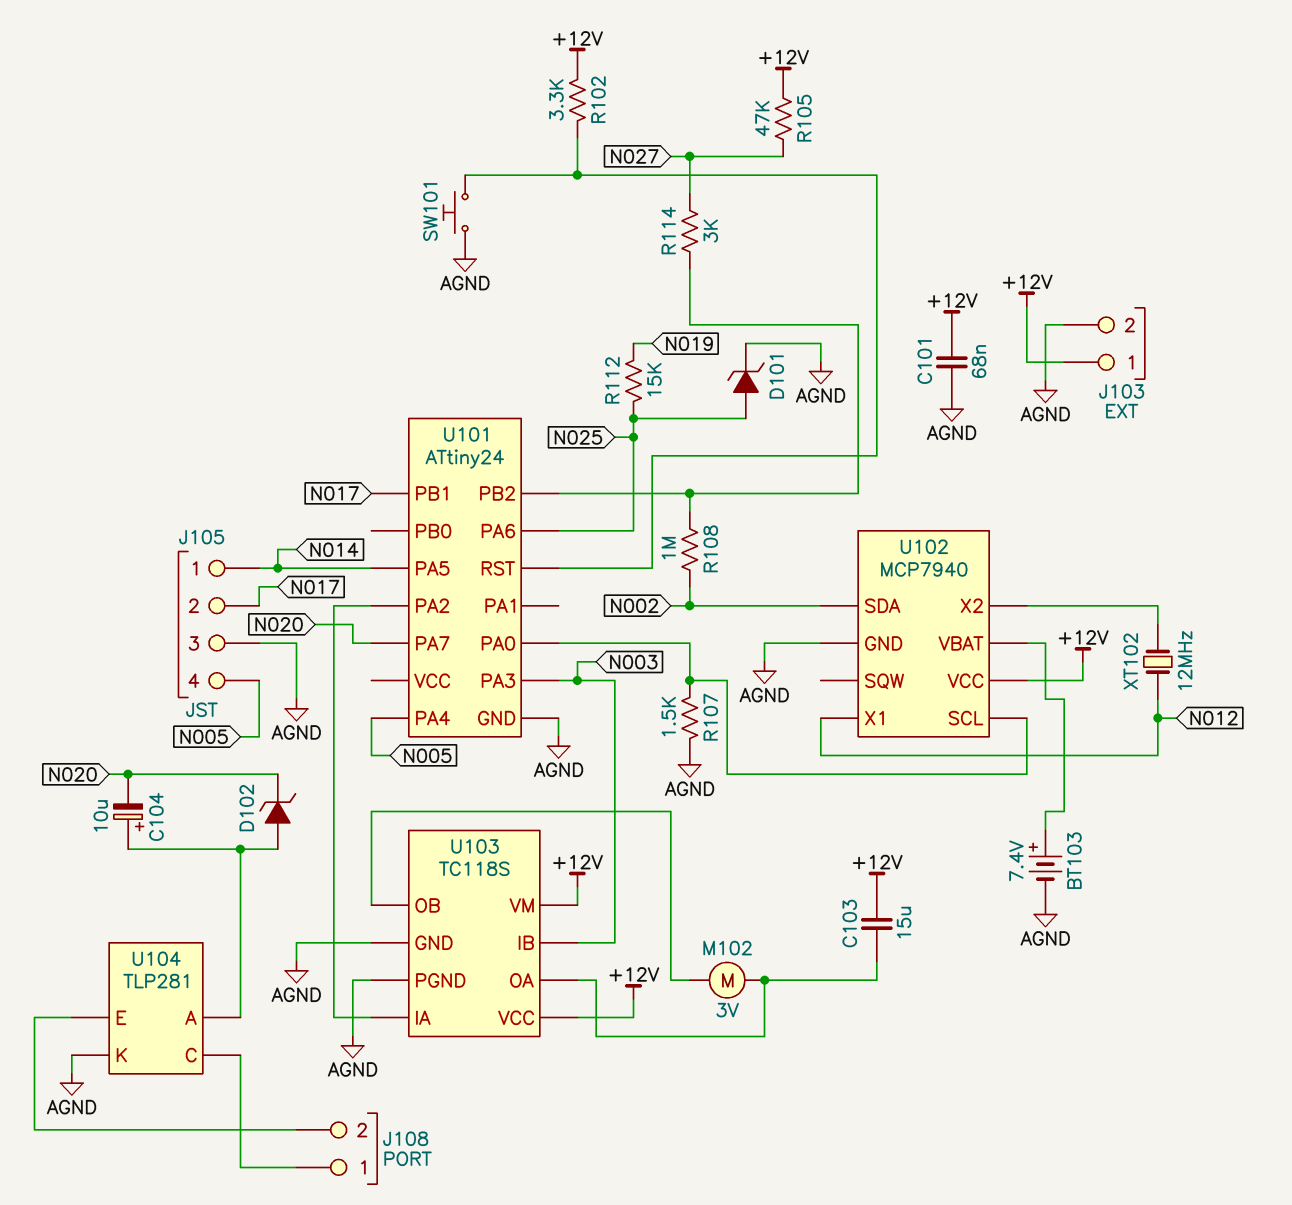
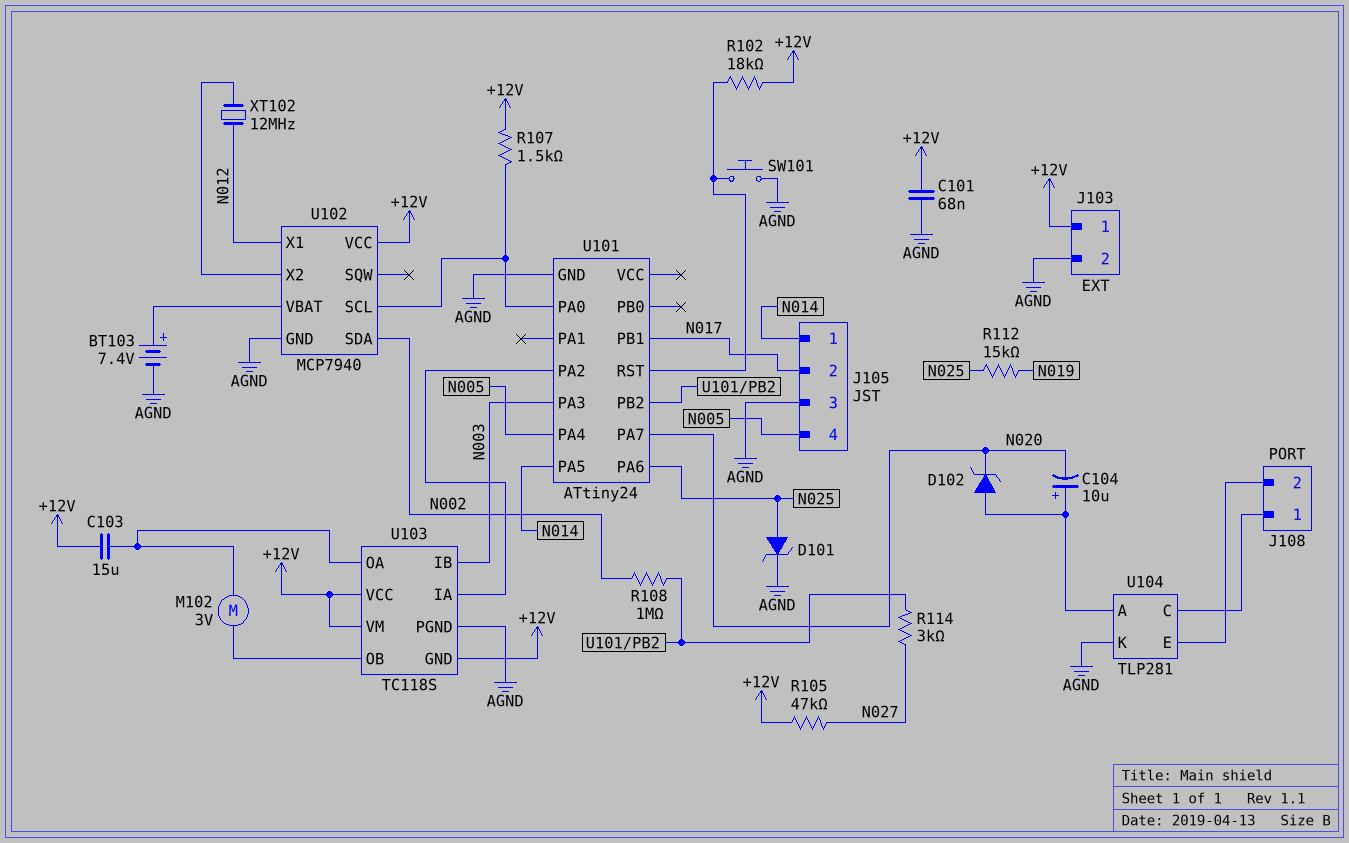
R102: 3.3k (+12V, U101/RST) -> 18k (+12V, U101/RST)
R107: 1.5k (AGND, U101/PA0) -> 1.5k (+12V, U101/PA0)
U103 pin GND: AGND -> +12V

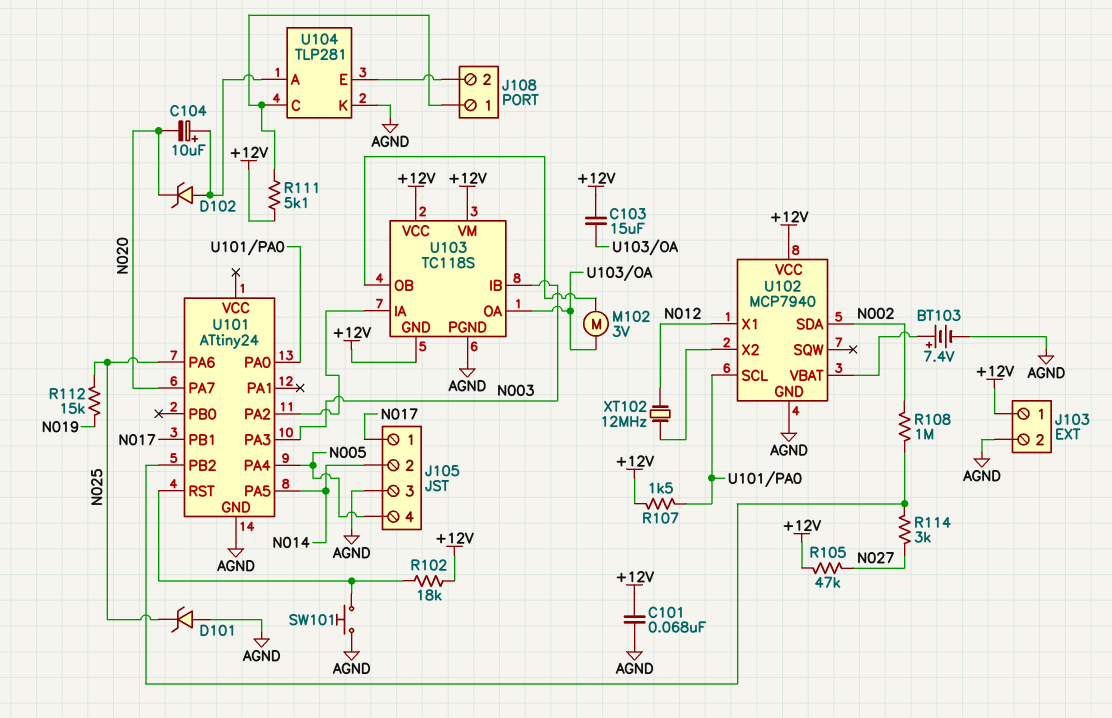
D101: zener (A N025, K AGND) -> zener (A AGND, K N025)
J105 pin 1: N014 -> N017
J105 pin 2: N017 -> N014
R111: none -> 5.1k (+12V, J108/1)

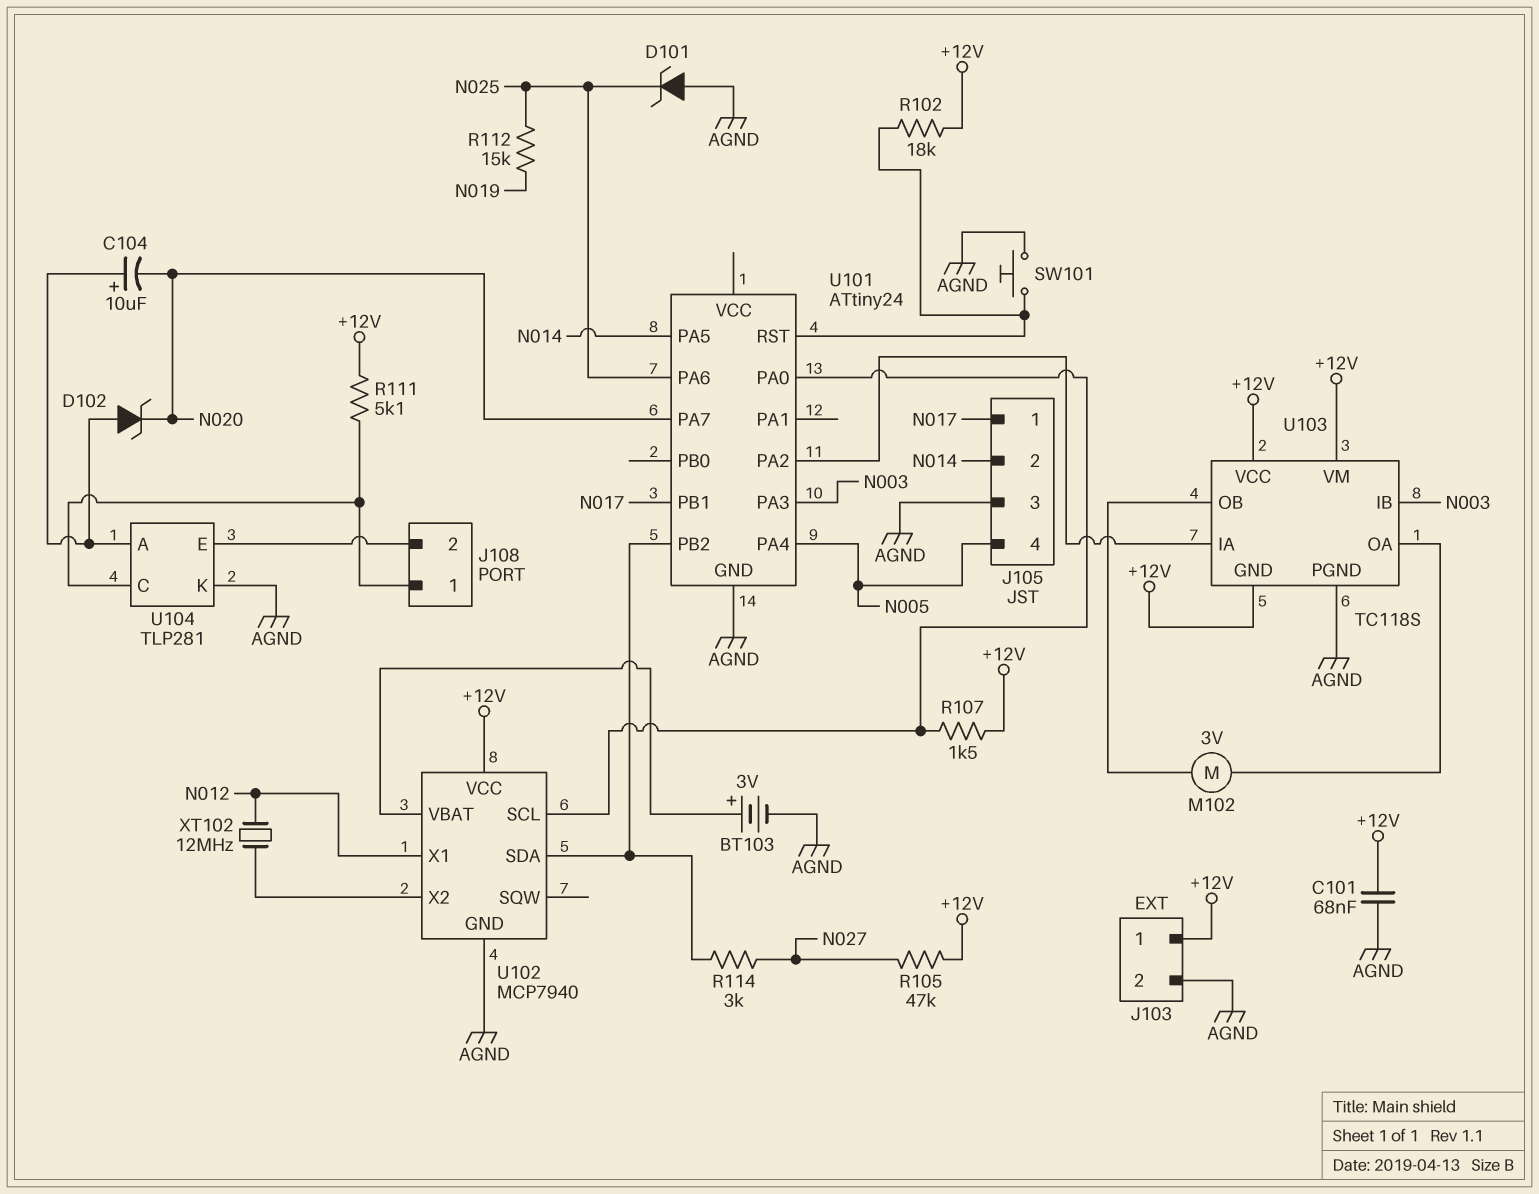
BT103: 7.4V (plus U102/VBAT, minus AGND) -> 3V (plus U102/VBAT, minus AGND)
C103: 15uF (+12V, U103/OA) -> none
R108: 1M (N002, U101/PB2) -> none
U102 pin SDA: N002 -> U101/PB2

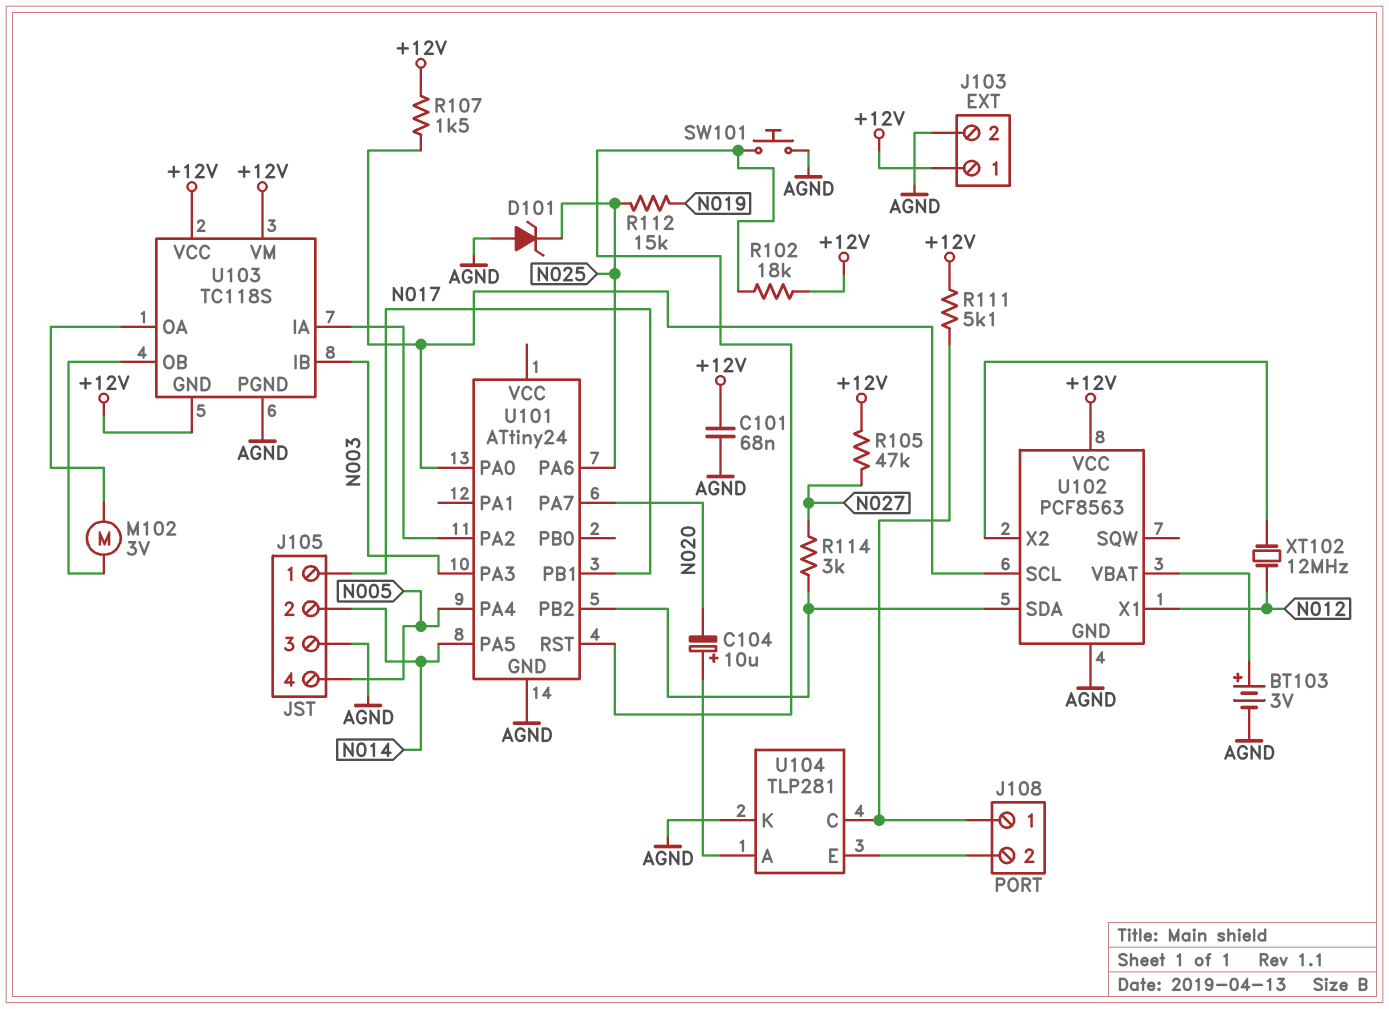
D102: zener (A U104/A, K N020) -> none
U102: MCP7940 -> PCF8563

